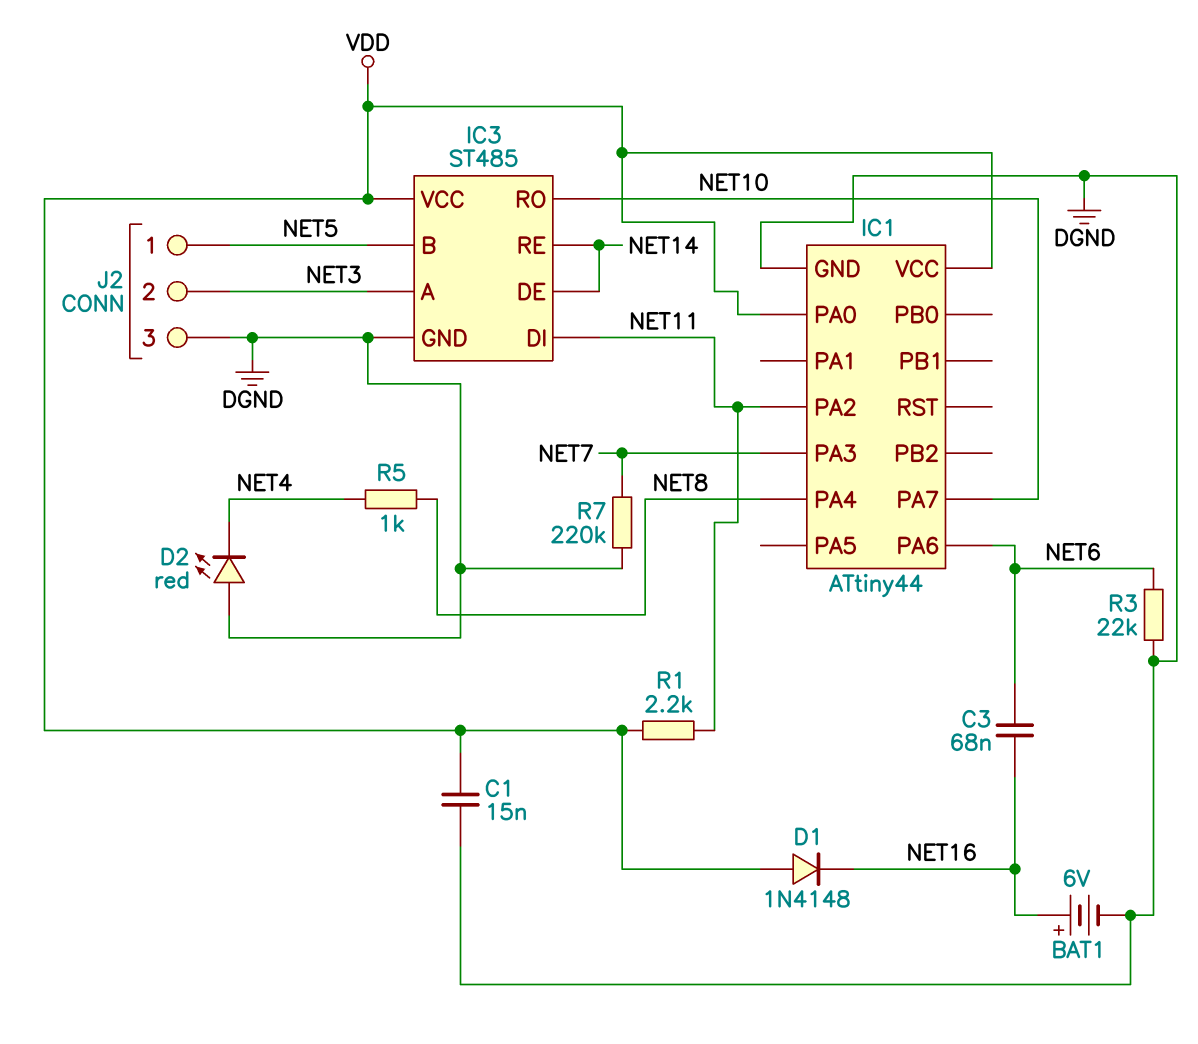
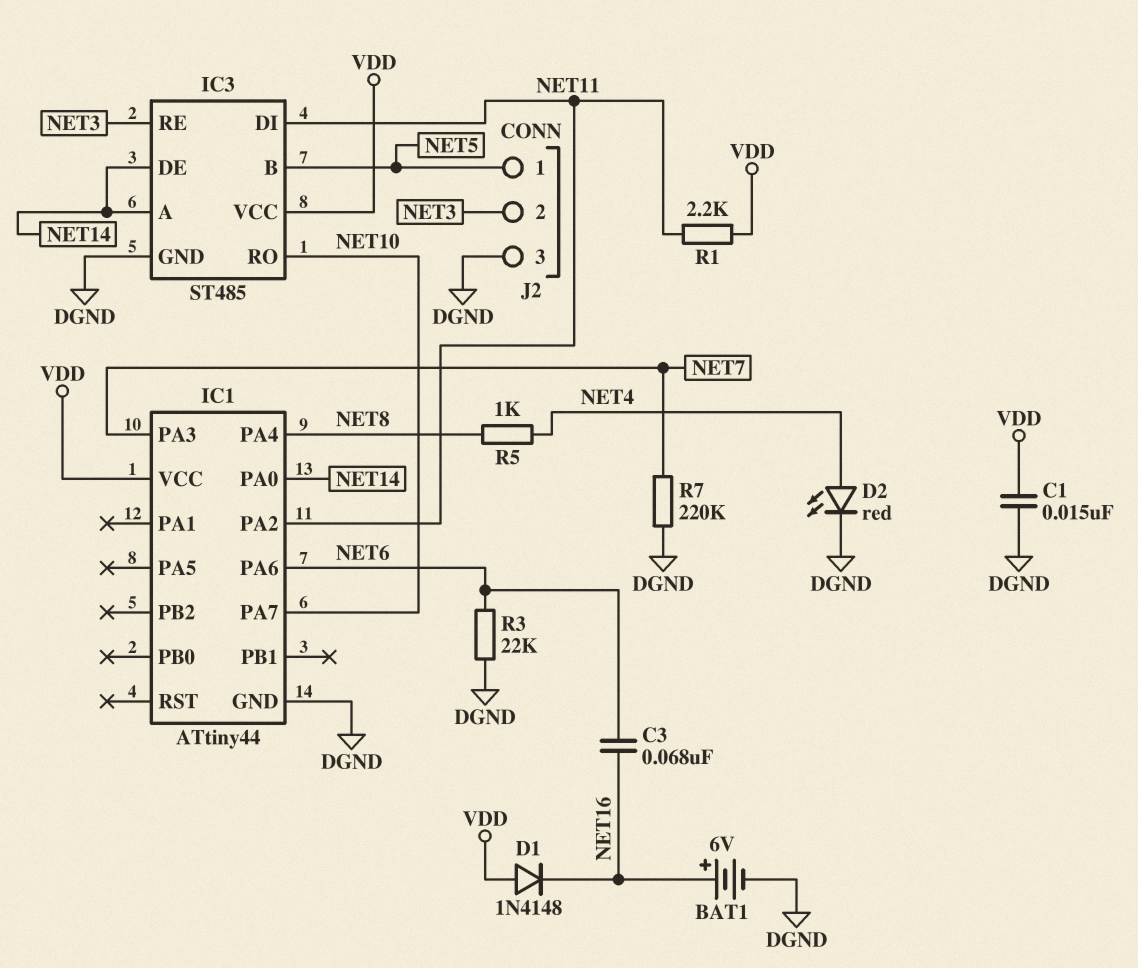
D2: LED red (A DGND, K NET4) -> LED red (A NET4, K DGND)
IC1 pin PA0: VDD -> NET14
IC3 pin A: NET3 -> NET14
IC3 pin RE: NET14 -> NET3

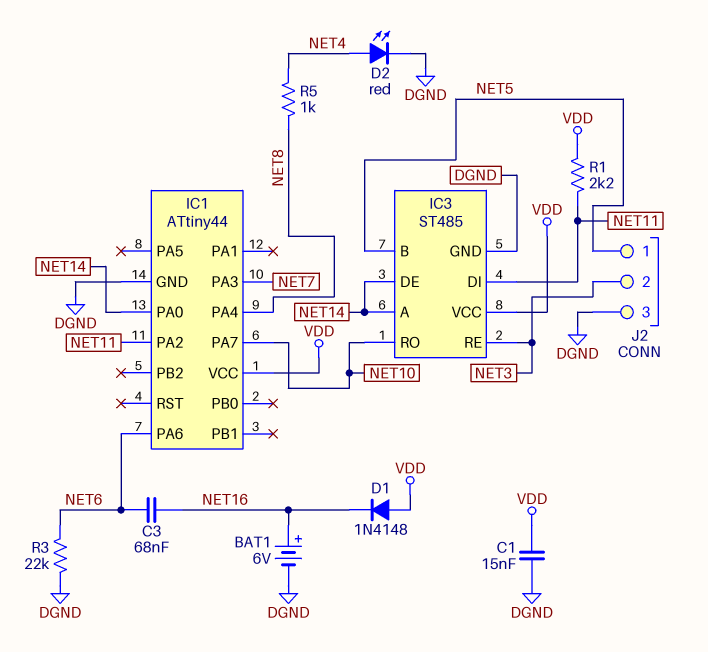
R7: 220k (DGND, NET7) -> none

